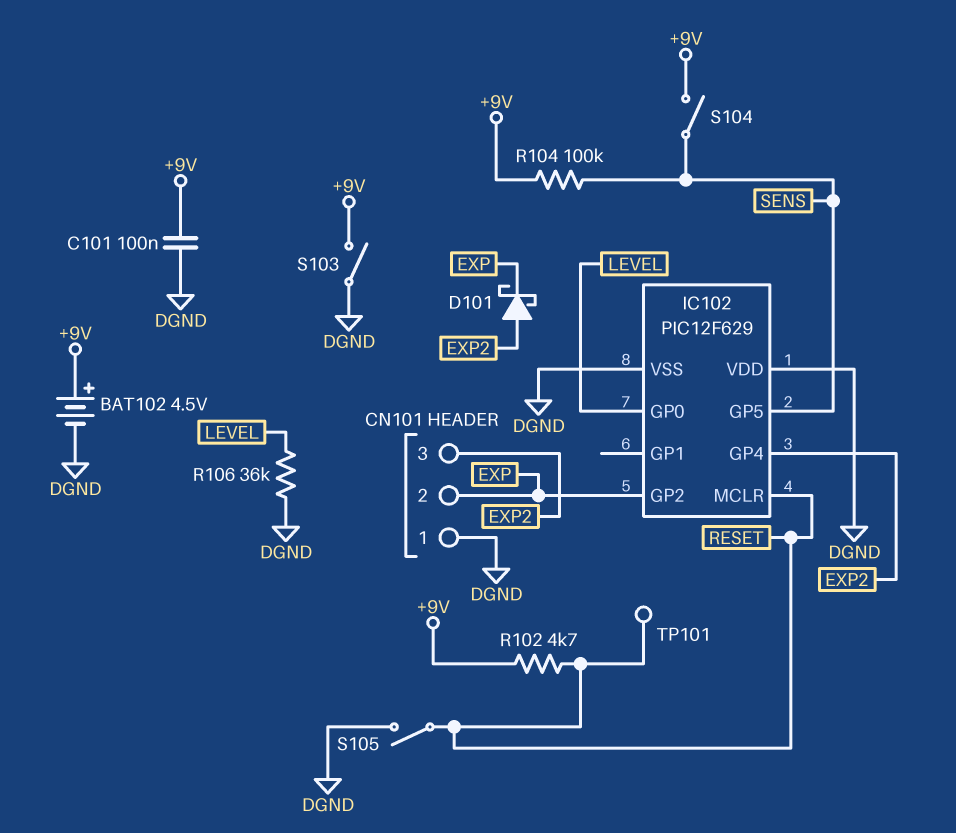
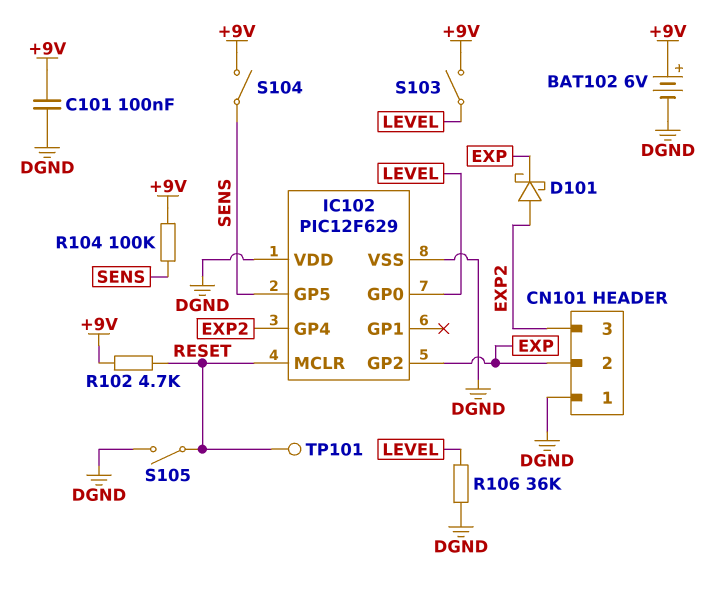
BAT102: 4.5V (plus +9V, minus DGND) -> 6V (plus +9V, minus DGND)
S103: switch (+9V, DGND) -> switch (+9V, LEVEL)

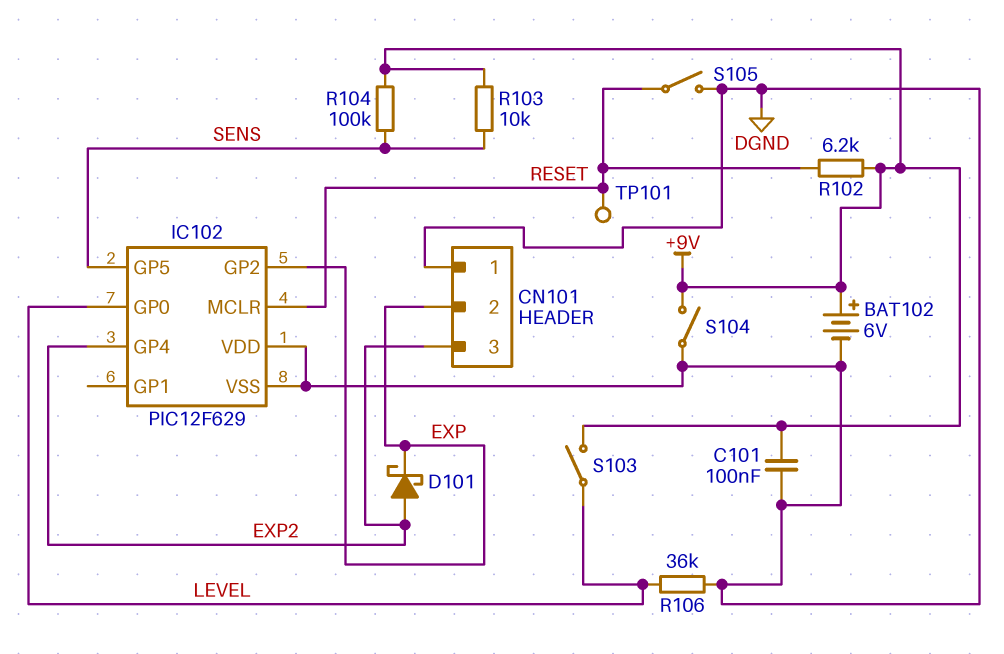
R102: 4.7k (+9V, RESET) -> 6.2k (+9V, RESET)
R103: none -> 10k (+9V, SENS)
S104: switch (+9V, SENS) -> switch (+9V, DGND)

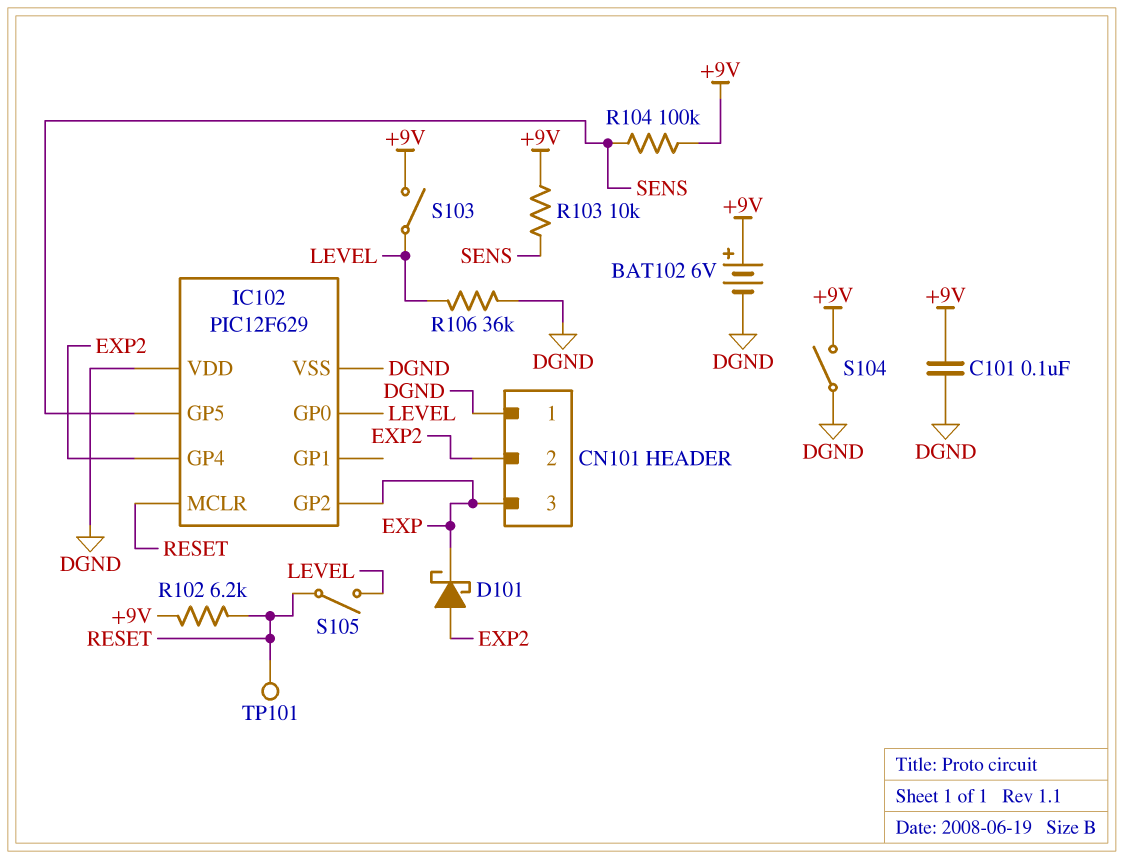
CN101 pin 2: EXP -> EXP2
CN101 pin 3: EXP2 -> EXP
S105: switch (DGND, RESET) -> switch (LEVEL, RESET)

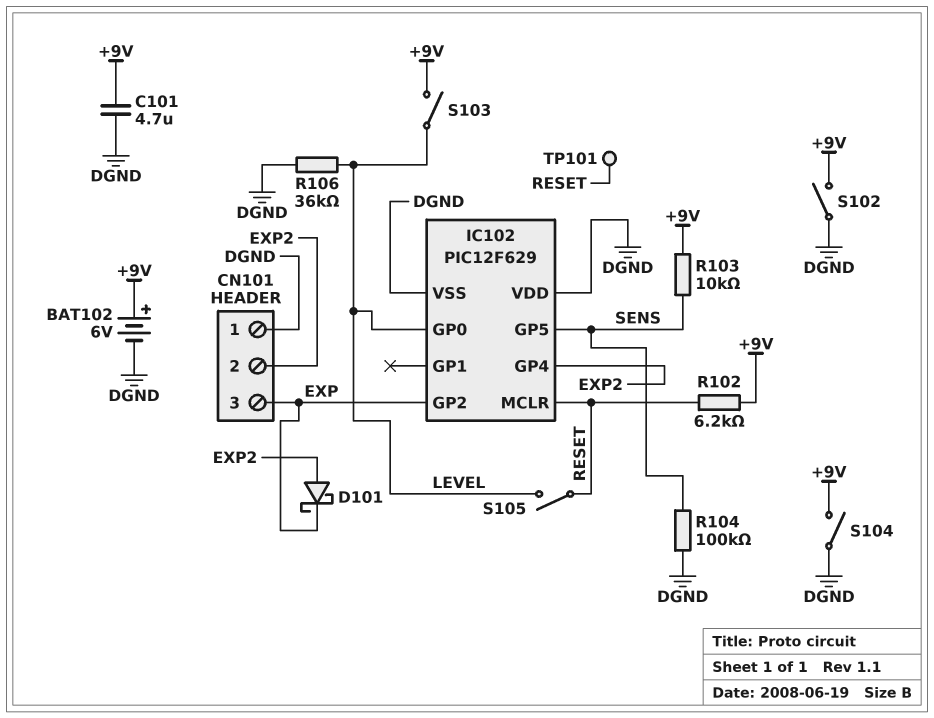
C101: 100nF (+9V, DGND) -> 4.7uF (+9V, DGND)
R104: 100k (+9V, SENS) -> 100k (DGND, SENS)
S102: none -> switch (+9V, DGND)

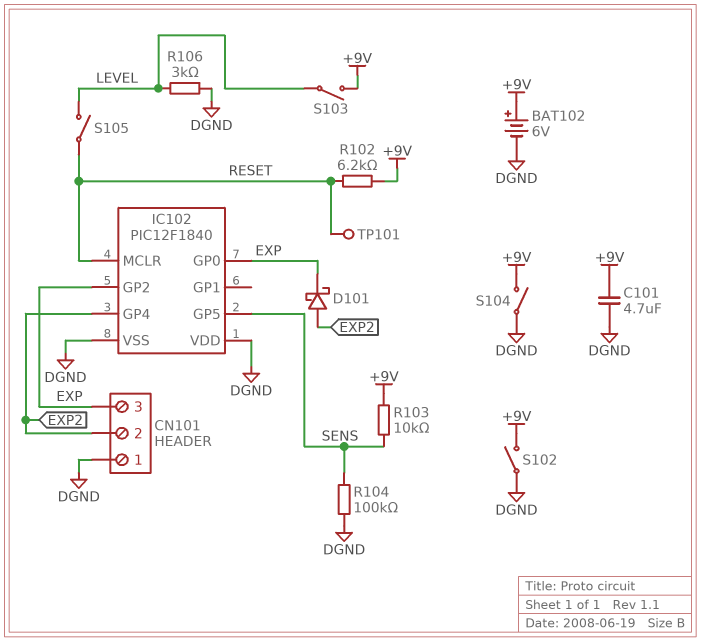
IC102: PIC12F629 -> PIC12F1840
IC102 pin GP0: LEVEL -> EXP
R106: 36k (DGND, LEVEL) -> 3k (DGND, LEVEL)

